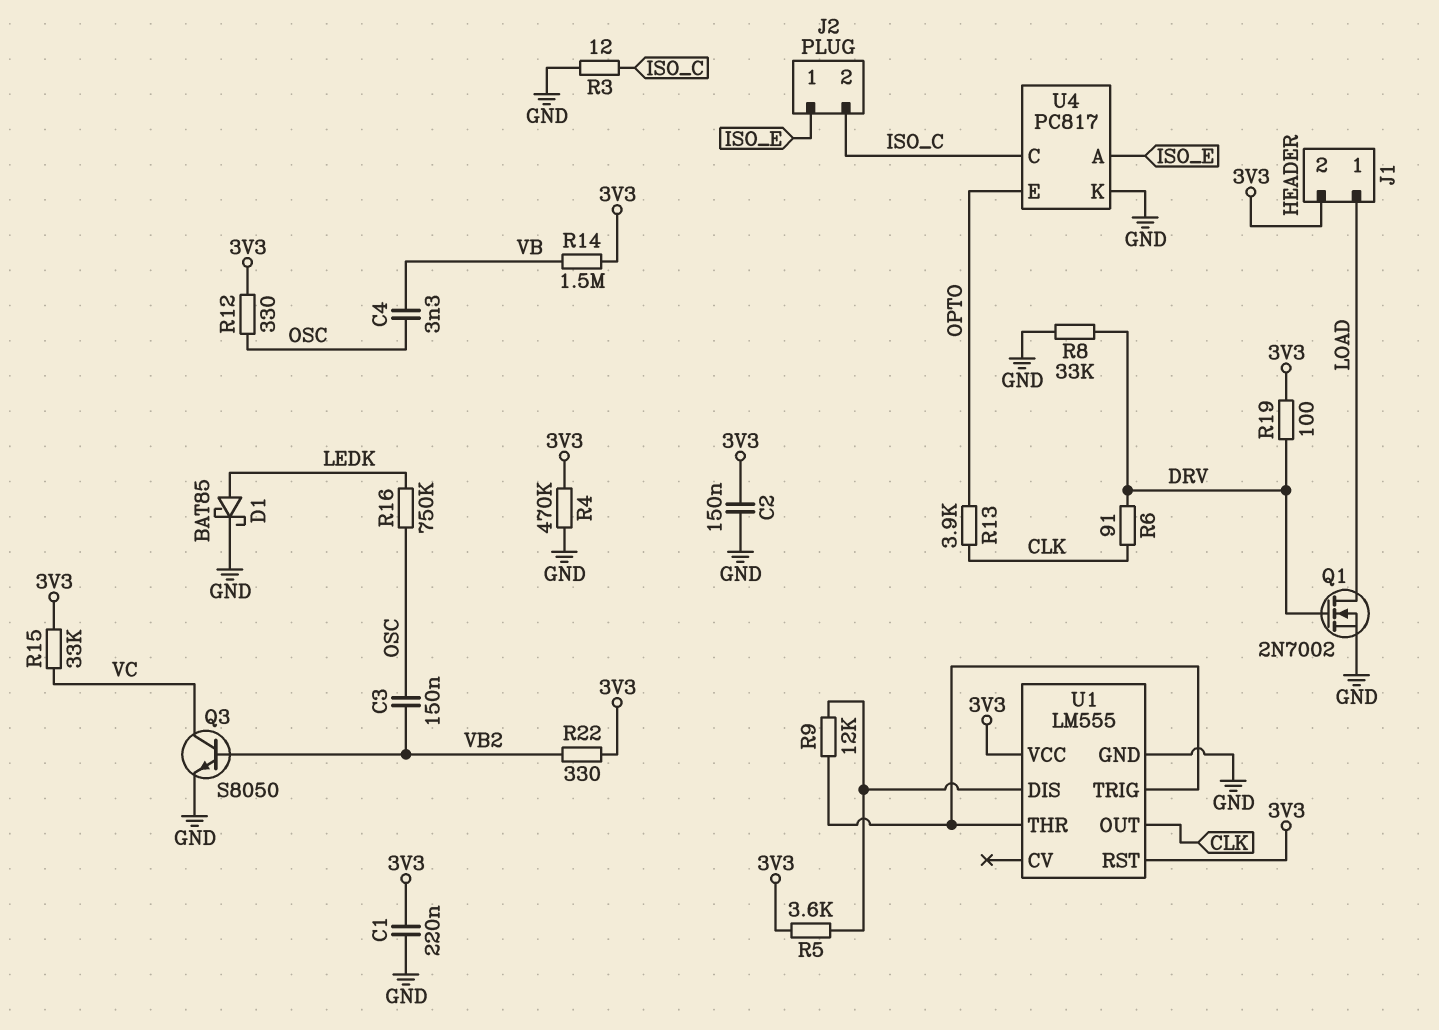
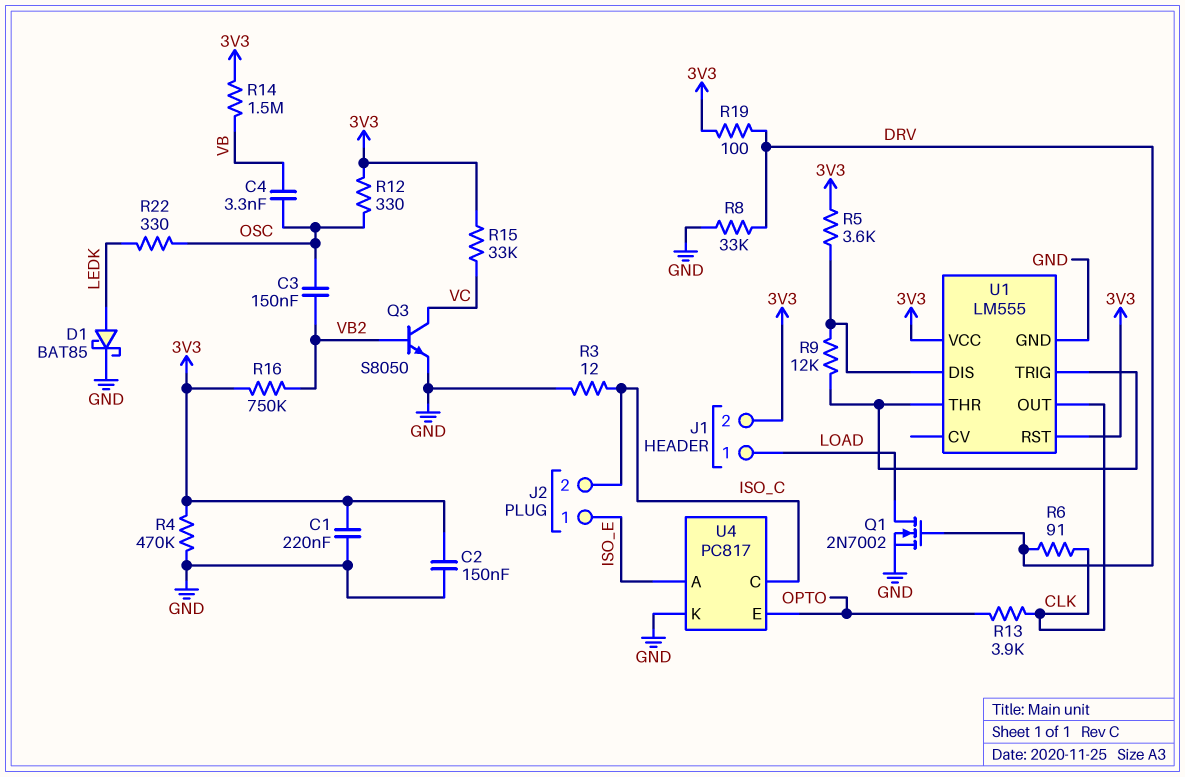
R16: 750k (LEDK, OSC) -> 750k (3V3, VB2)
R22: 330 (3V3, VB2) -> 330 (LEDK, OSC)

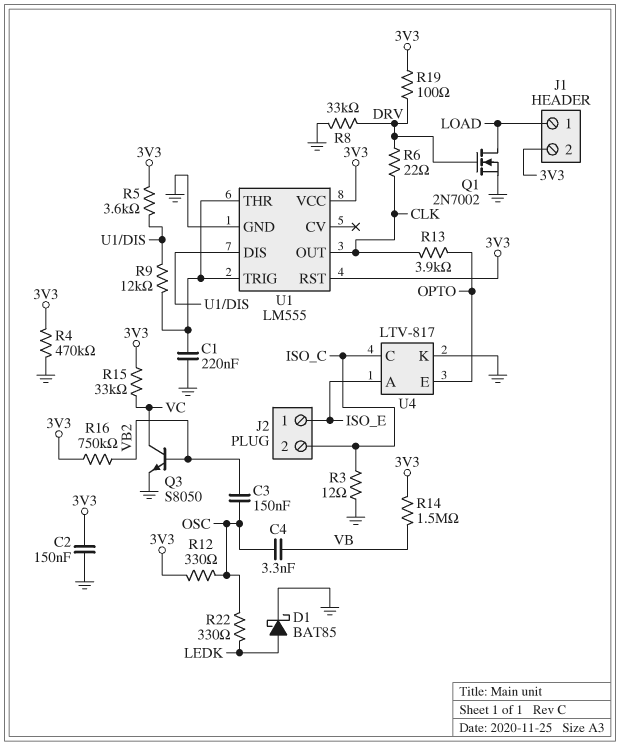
C1: 220nF (3V3, GND) -> 220nF (GND, U1/THR)
R6: 91 (CLK, DRV) -> 22 (CLK, DRV)
U4: PC817 -> LTV-817

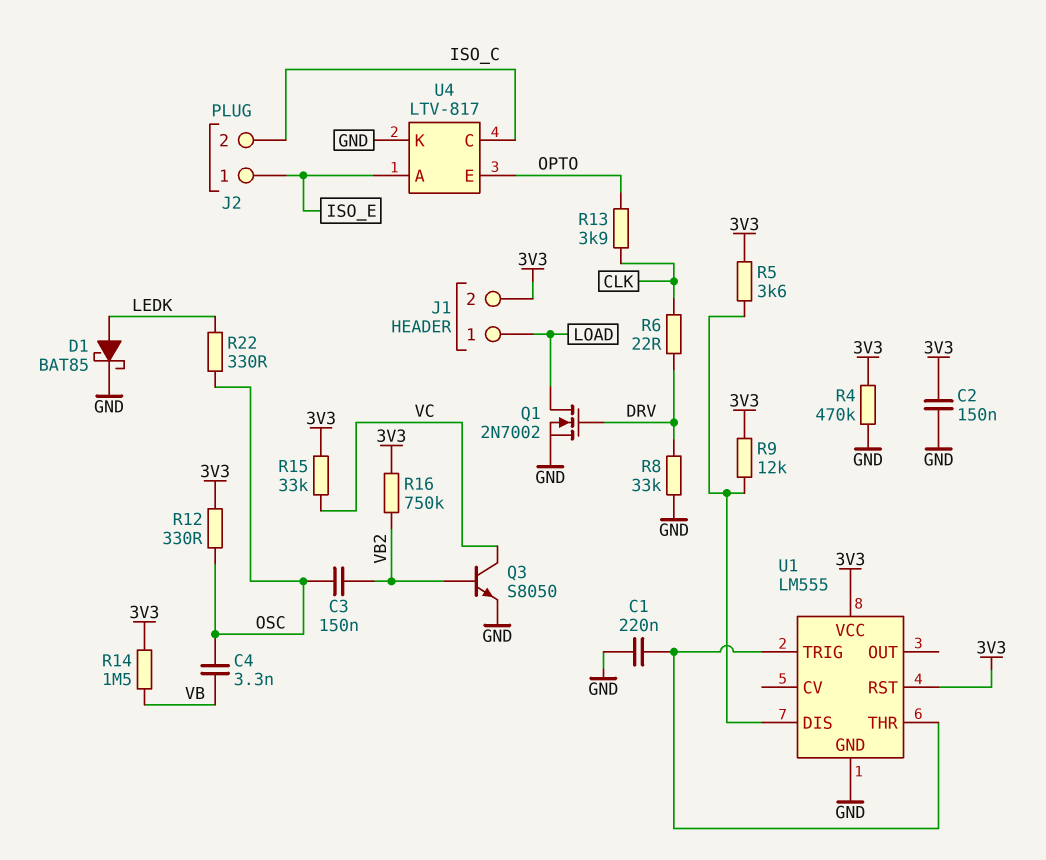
R3: 12 (GND, ISO_C) -> none
R9: 12k (U1/DIS, U1/THR) -> 12k (3V3, U1/DIS)
R19: 100 (3V3, DRV) -> none
U1 pin OUT: CLK -> none

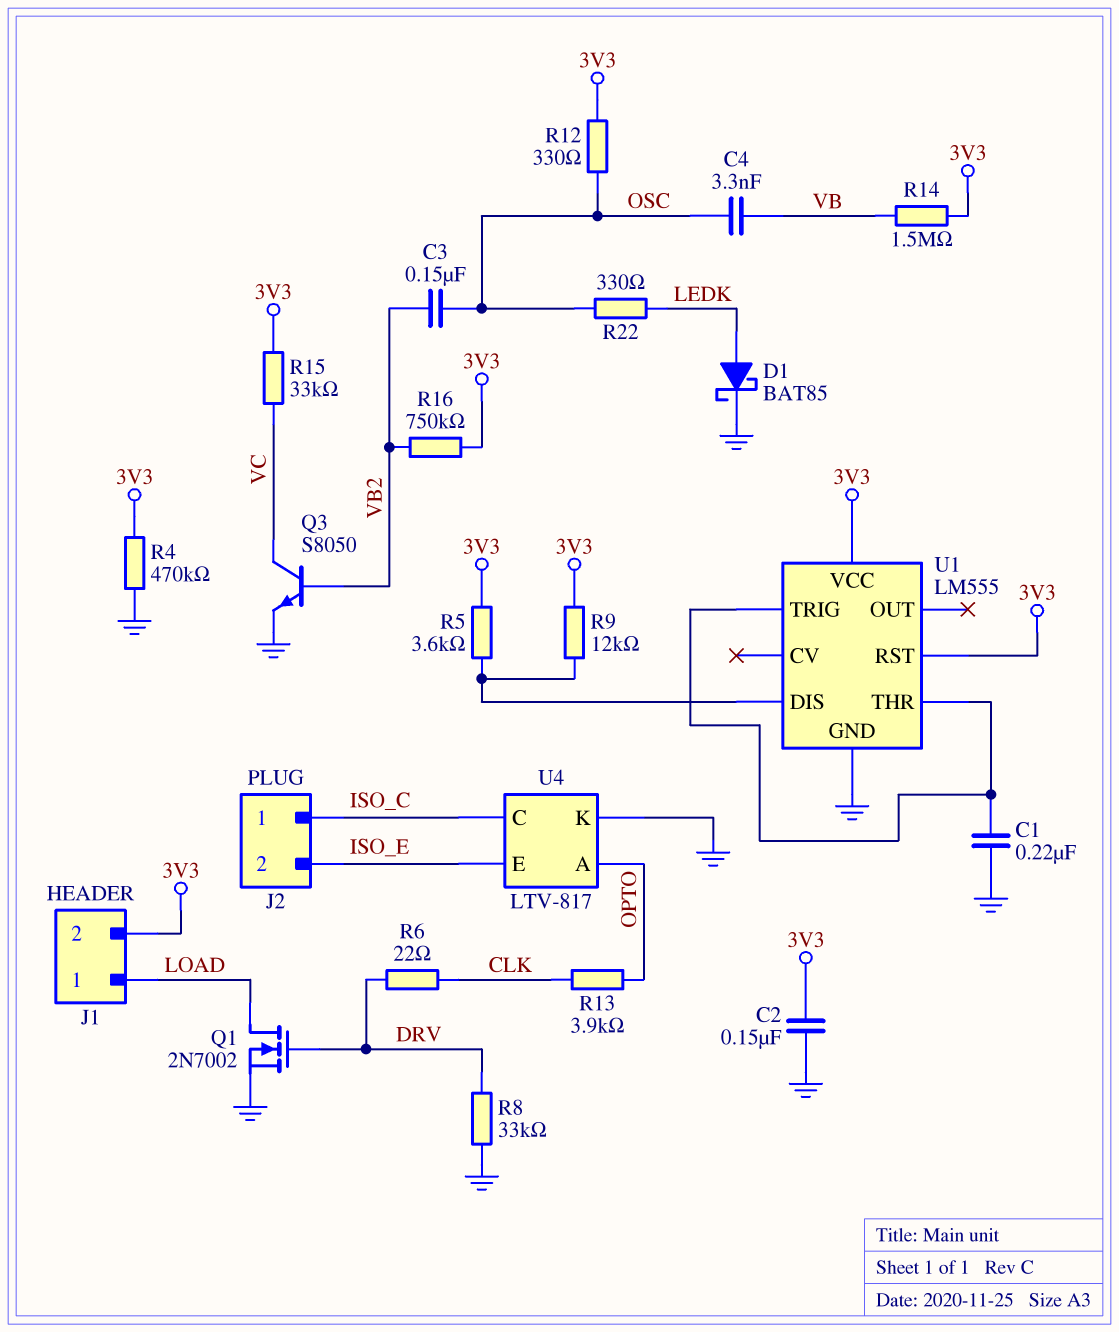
J2 pin 1: ISO_E -> ISO_C
J2 pin 2: ISO_C -> ISO_E
U4 pin A: ISO_E -> OPTO
U4 pin E: OPTO -> ISO_E

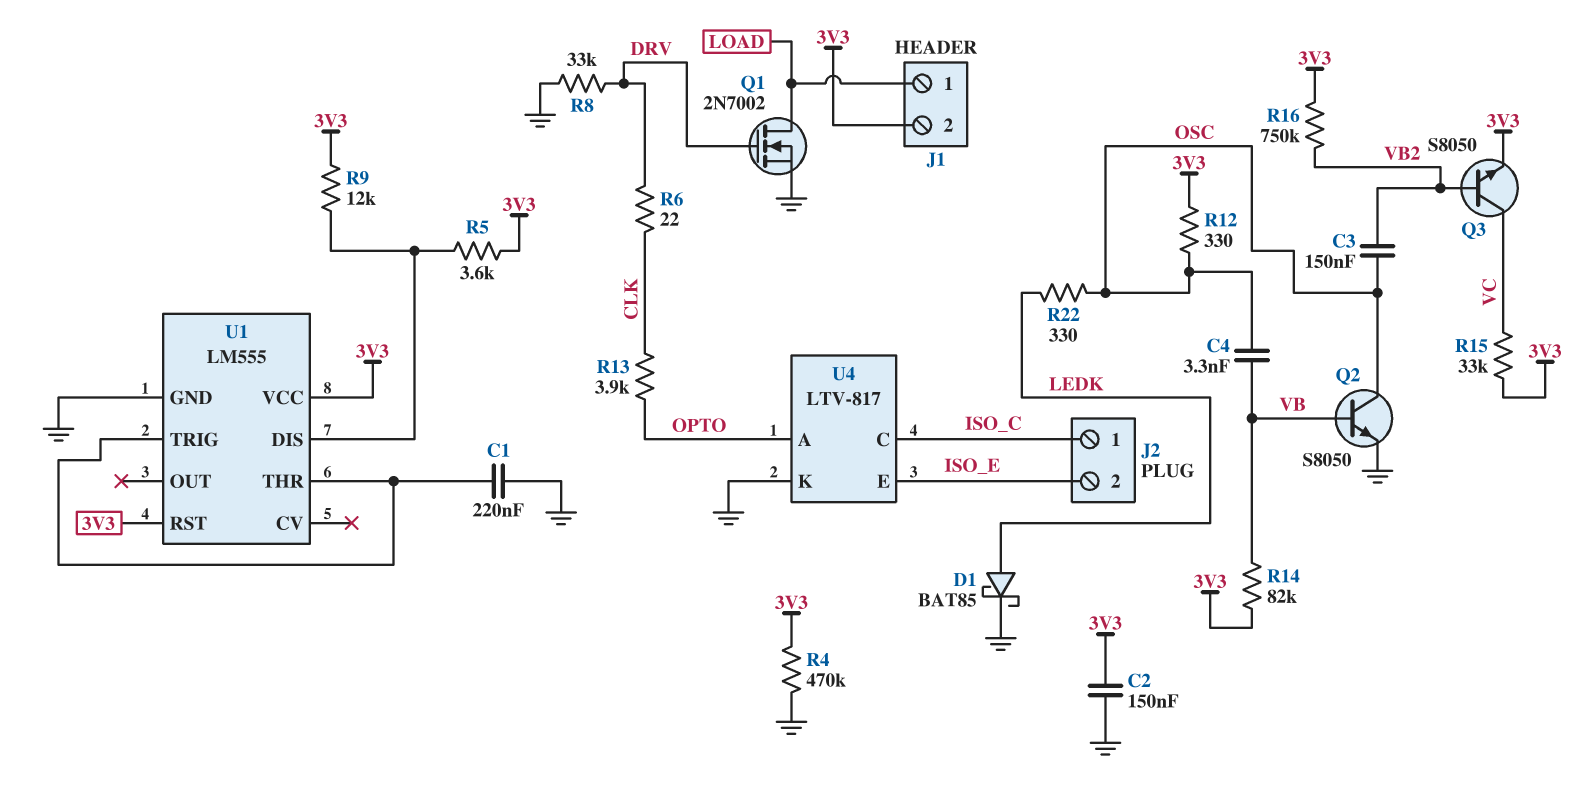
Q2: none -> NPN S8050 (B VB, C OSC, E GND)
Q3: NPN S8050 (B VB2, C VC, E GND) -> NPN S8050 (B VB2, C VC, E 3V3)
R14: 1.5M (3V3, VB) -> 82k (3V3, VB)

